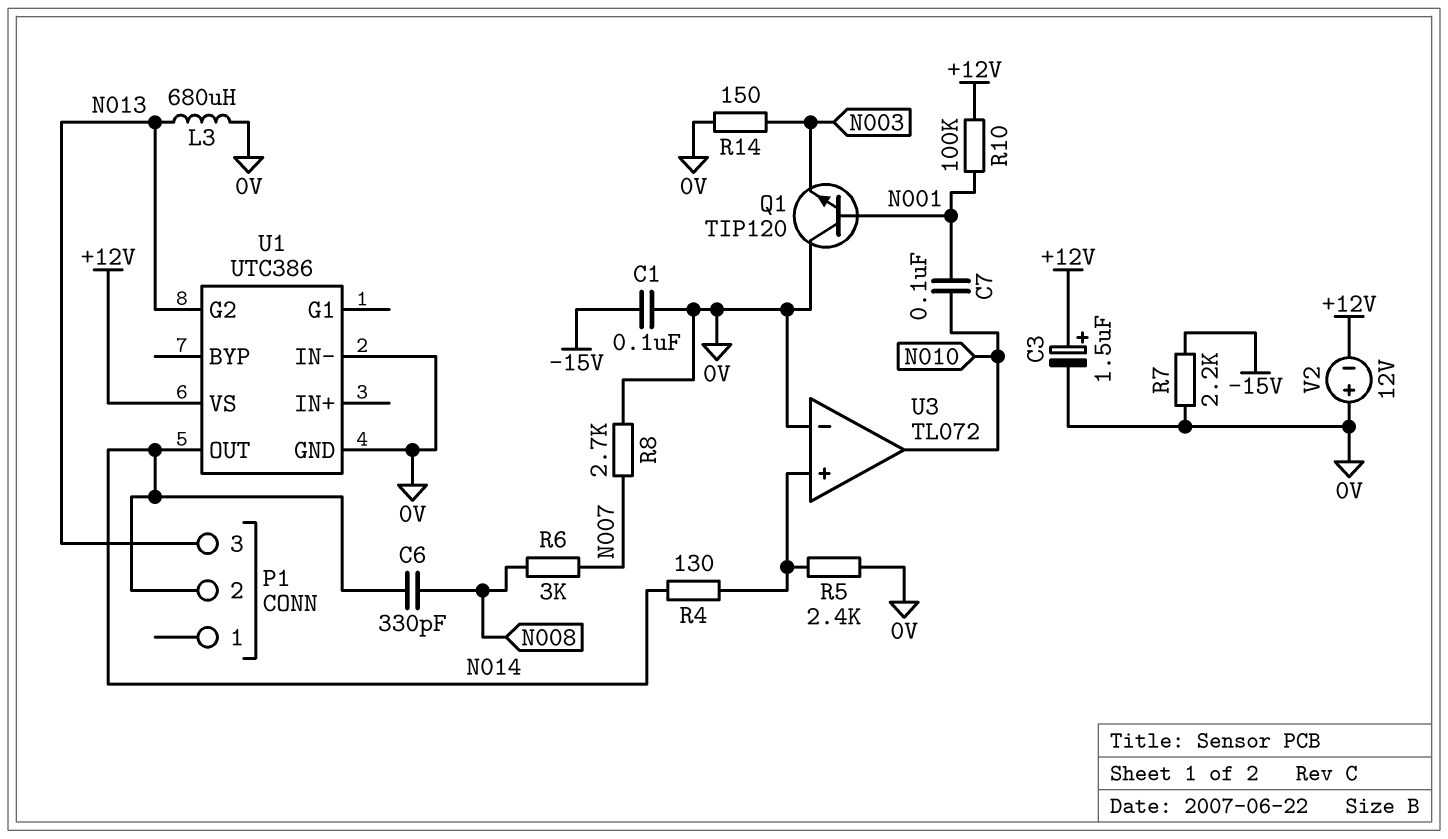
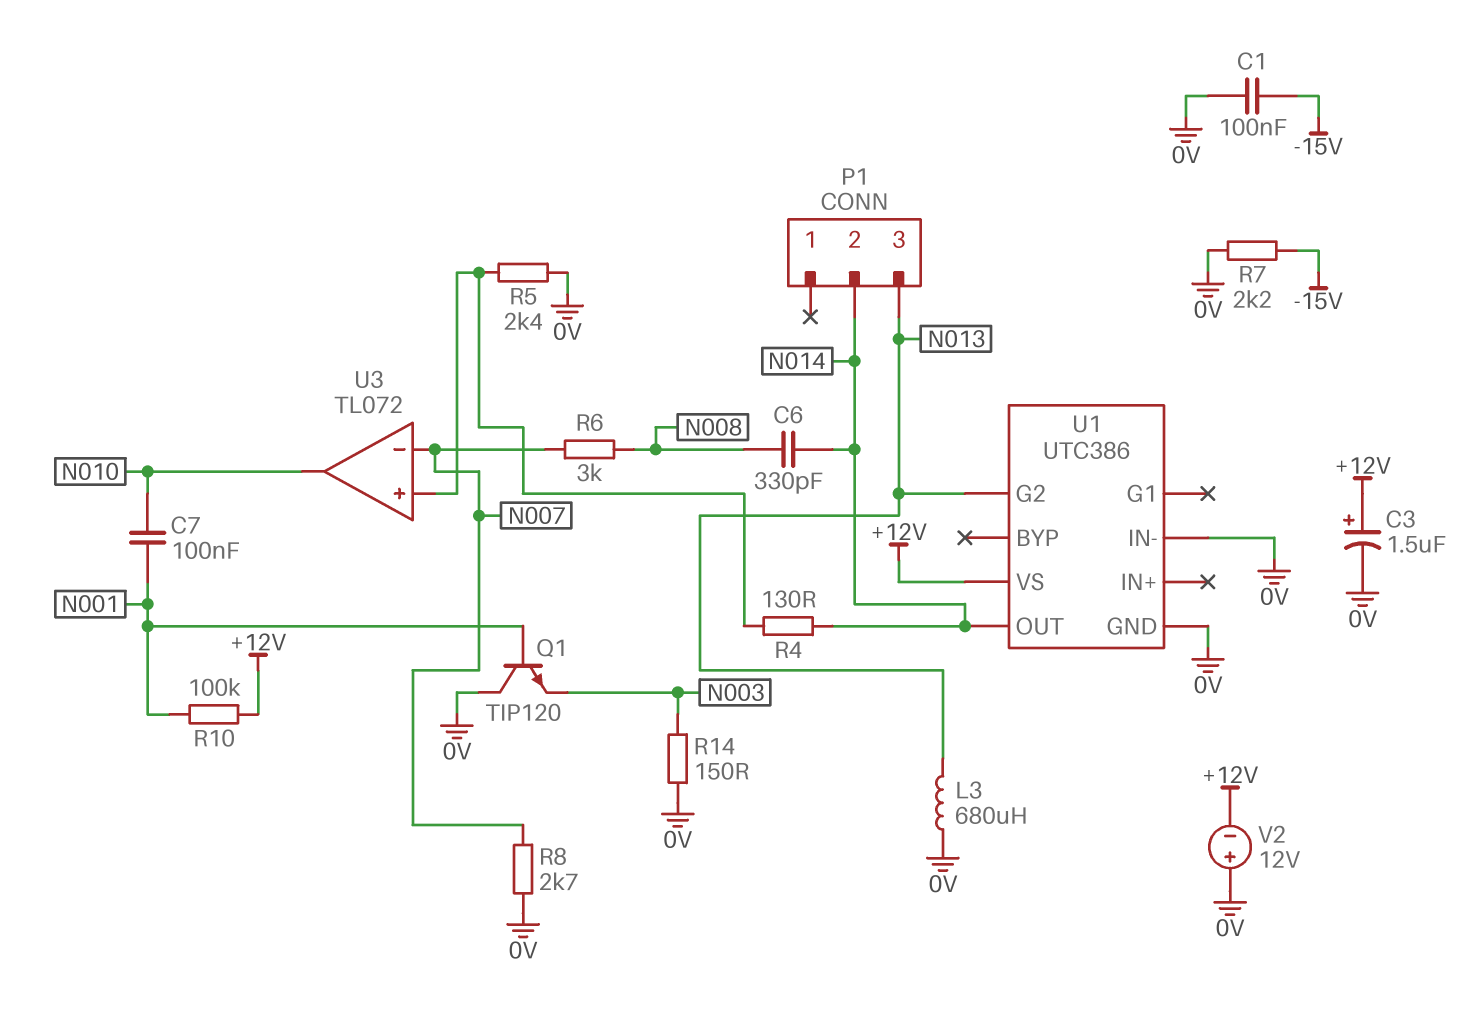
U3 pin in-: 0V -> N007

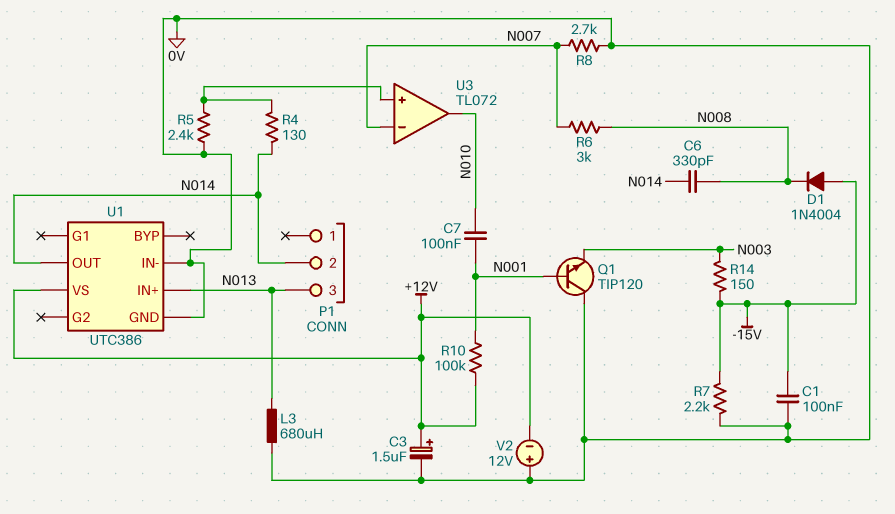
D1: none -> diode 1N4004 (A -15V, K N008)
R14: 150 (0V, N003) -> 150 (-15V, N003)
U1 pin G2: N013 -> none
U1 pin IN+: none -> N013

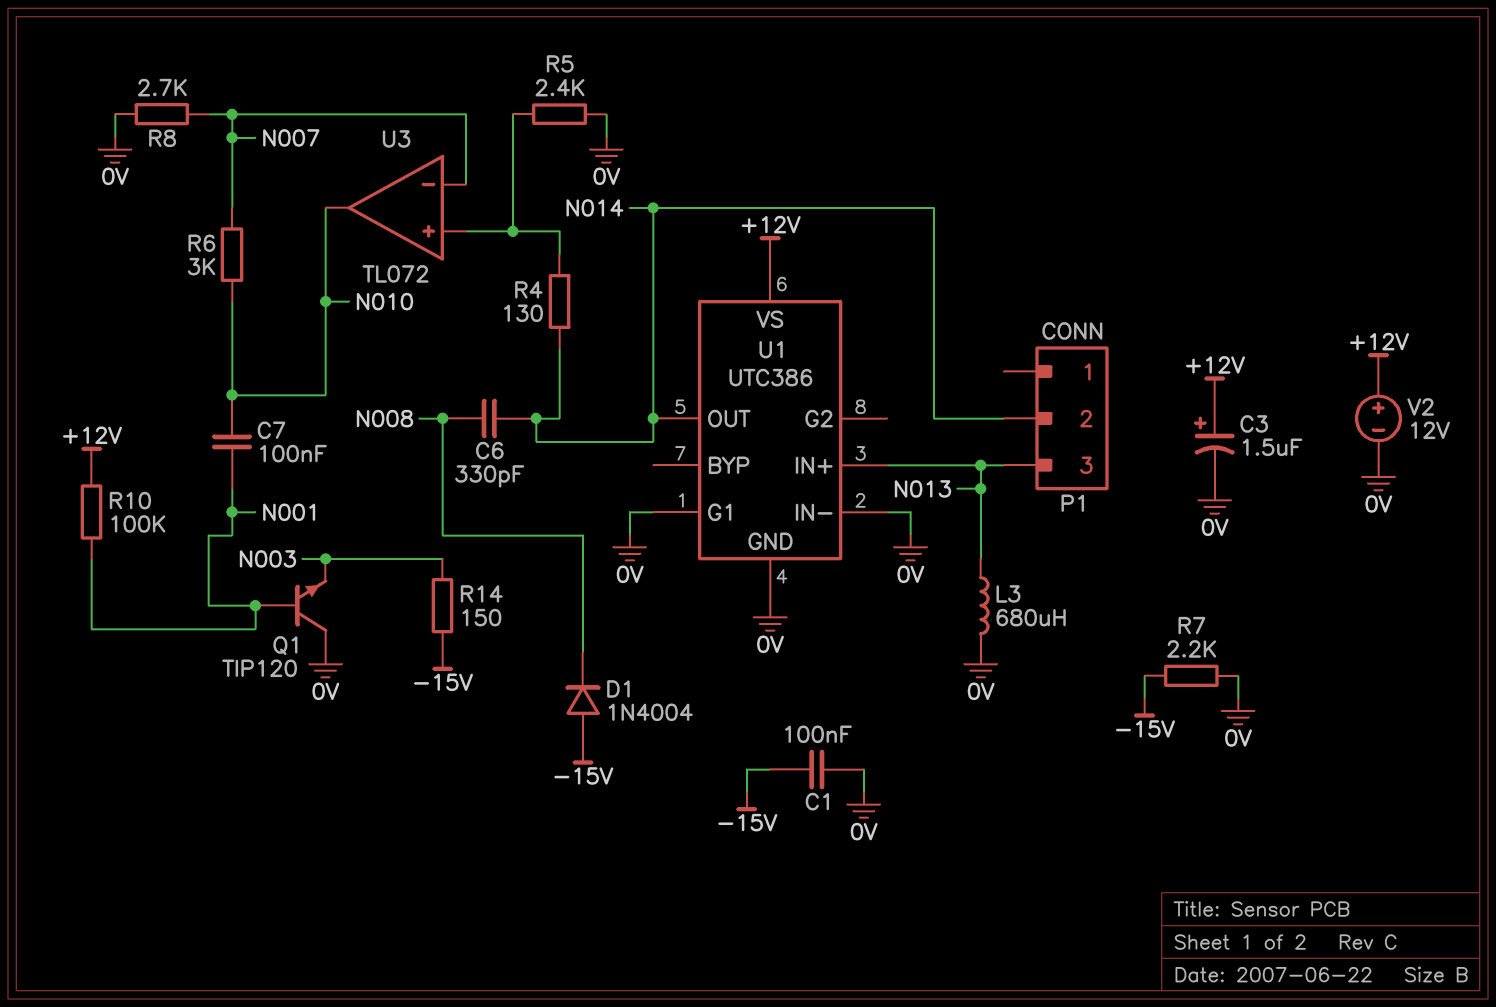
R6: 3k (N007, N008) -> 3k (N007, N010)
U1 pin G1: none -> 0V
V2: 12V (plus 0V, minus +12V) -> 12V (plus +12V, minus 0V)

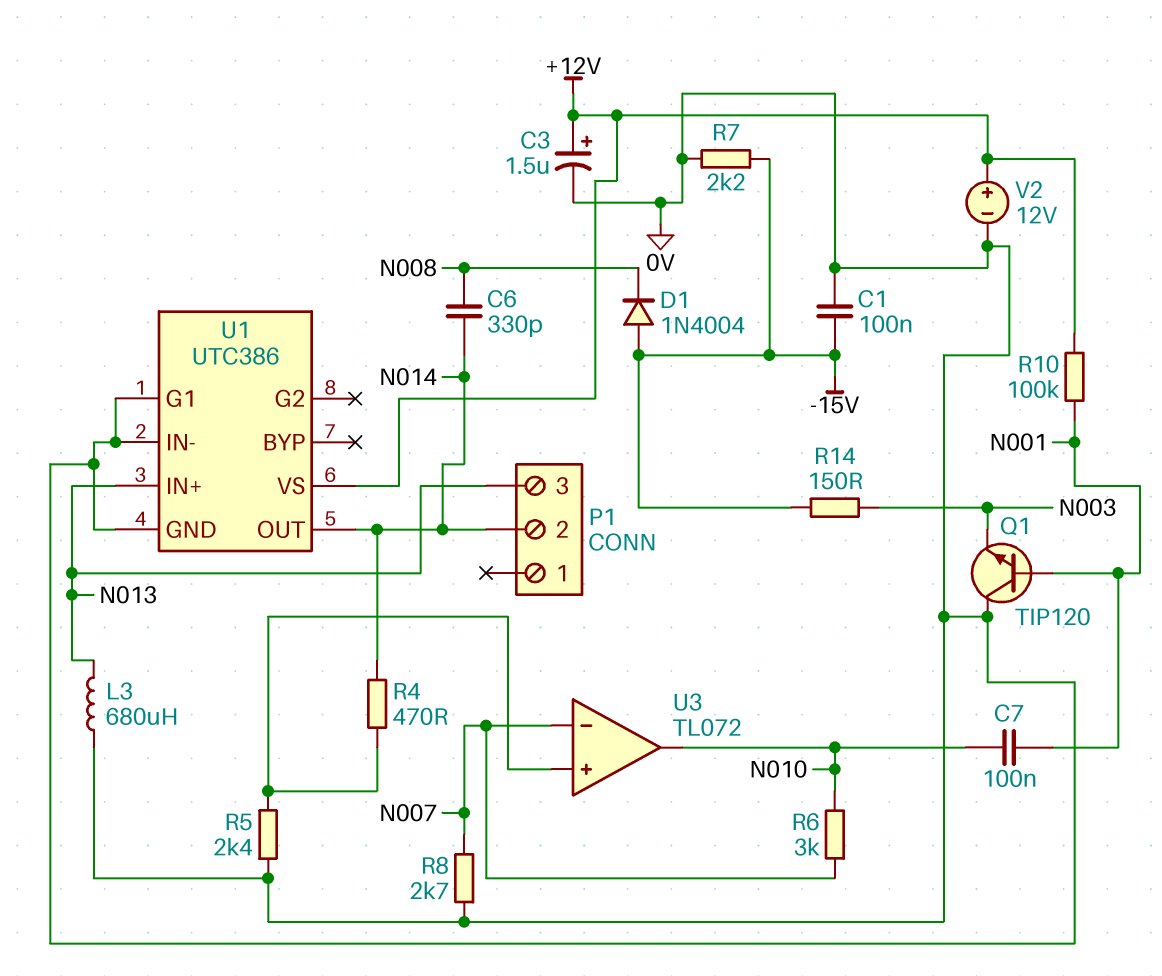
R4: 130 (N014, U3/in+) -> 470 (N014, U3/in+)

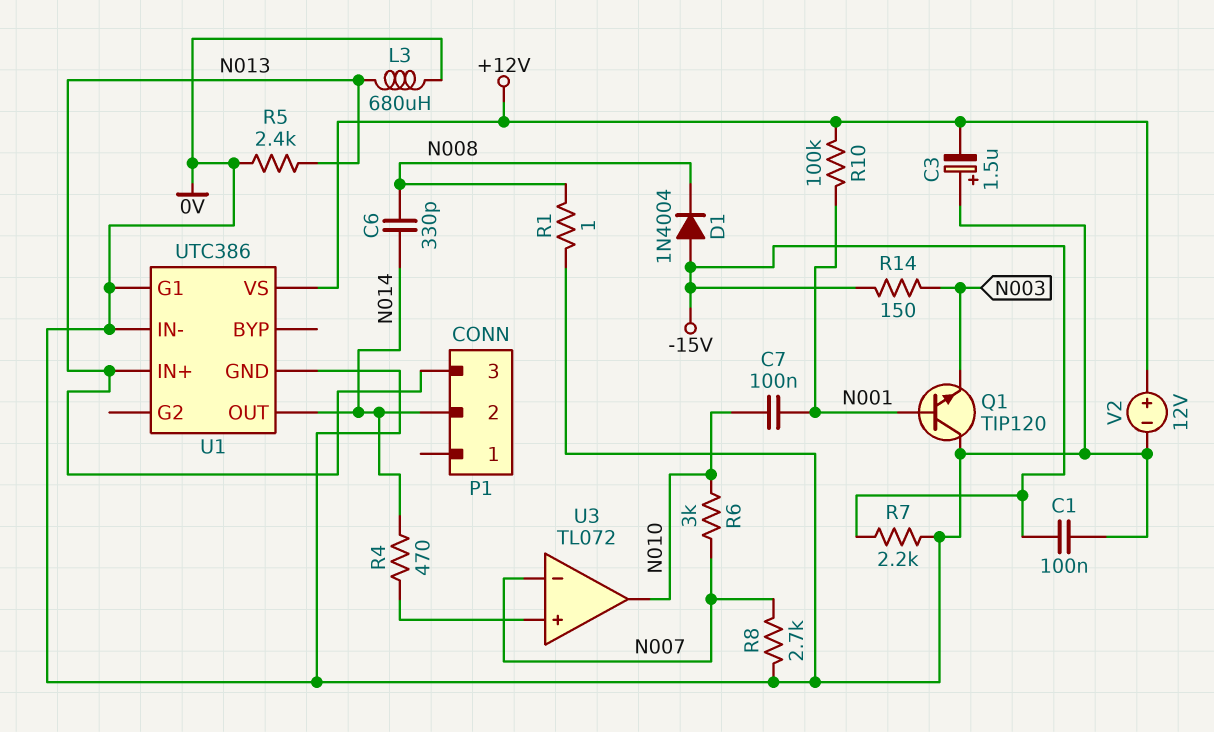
C3: 1.5uF (plus +12V, minus 0V) -> 1.5uF (plus 0V, minus +12V)
R1: none -> 1 (0V, N008)
R5: 2.4k (0V, U3/in+) -> 2.4k (0V, N013)

